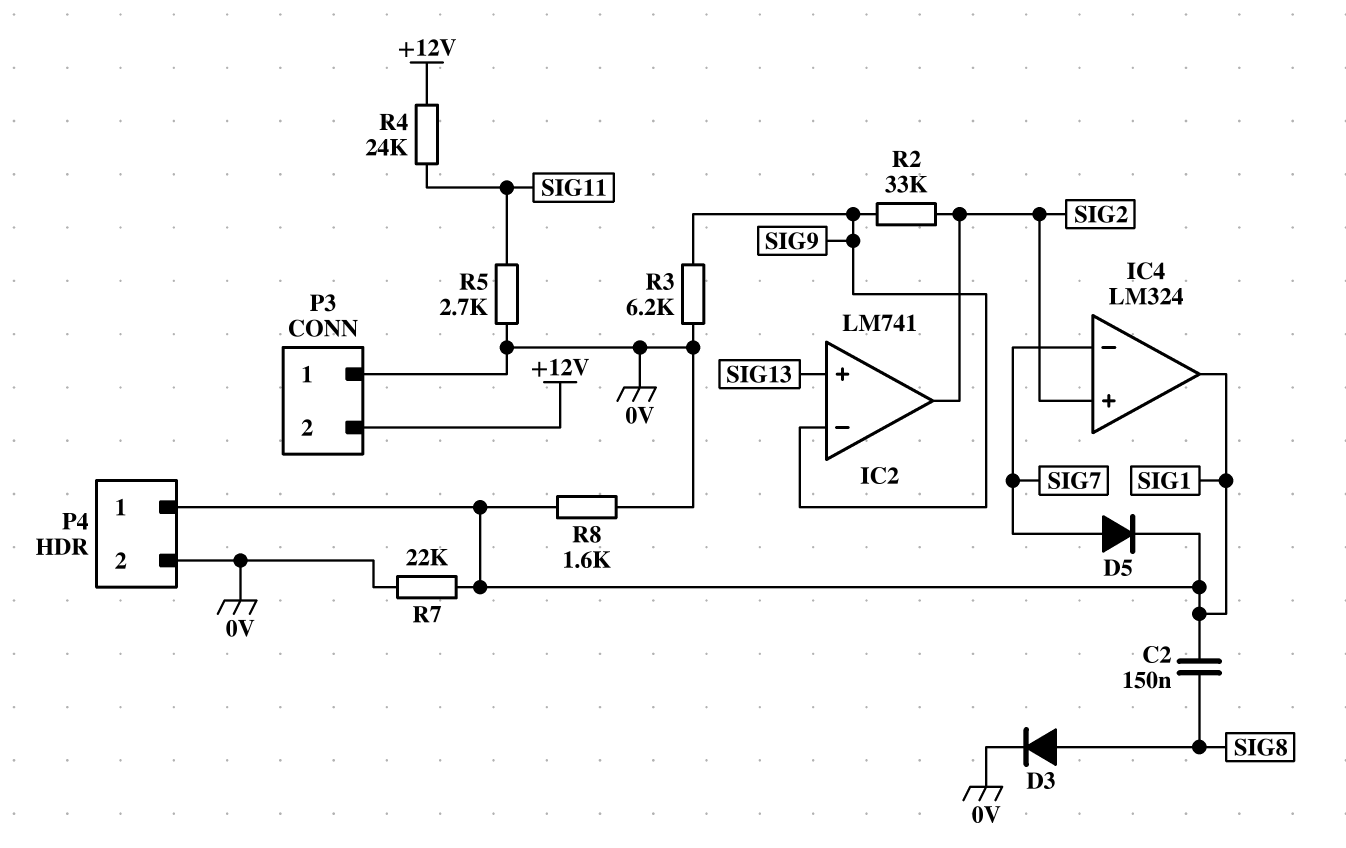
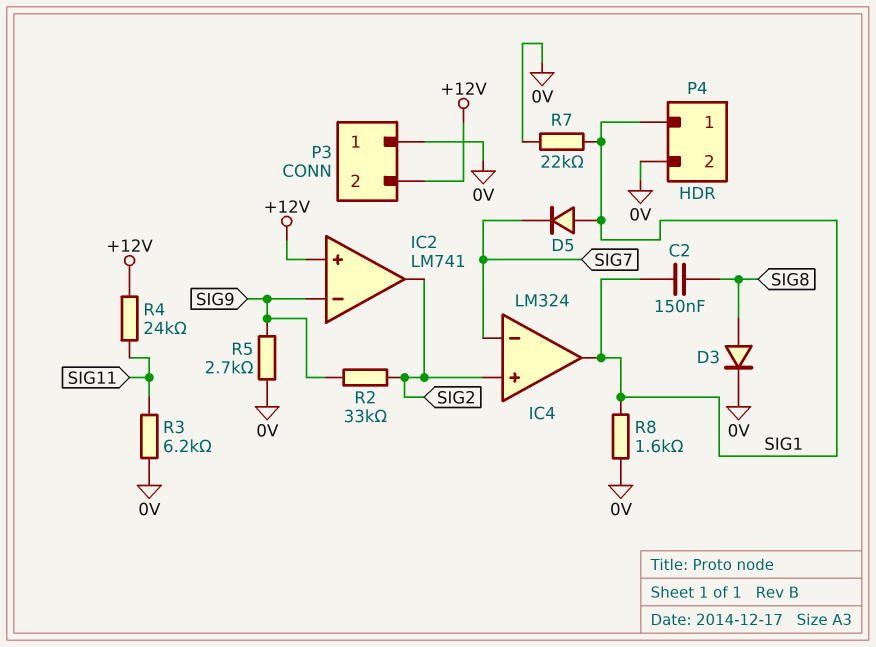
D5: diode (A SIG7, K SIG1) -> diode (A SIG1, K SIG7)
IC2 pin in+: SIG13 -> +12V
R3: 6.2k (0V, SIG9) -> 6.2k (0V, SIG11)
R5: 2.7k (0V, SIG11) -> 2.7k (0V, SIG9)

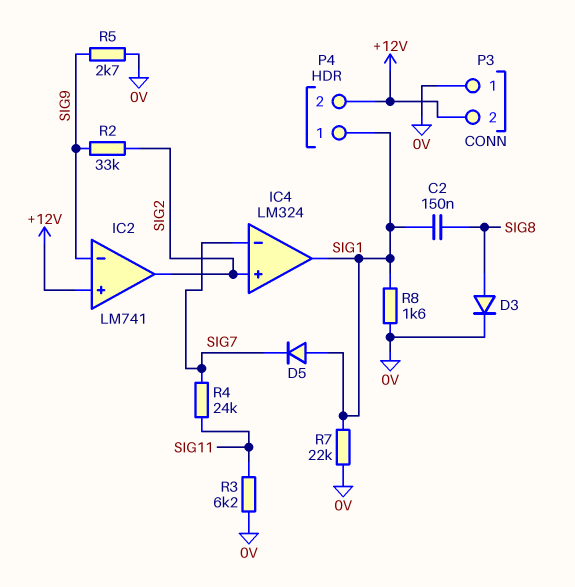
P4 pin 2: 0V -> +12V
R4: 24k (+12V, SIG11) -> 24k (SIG7, SIG11)

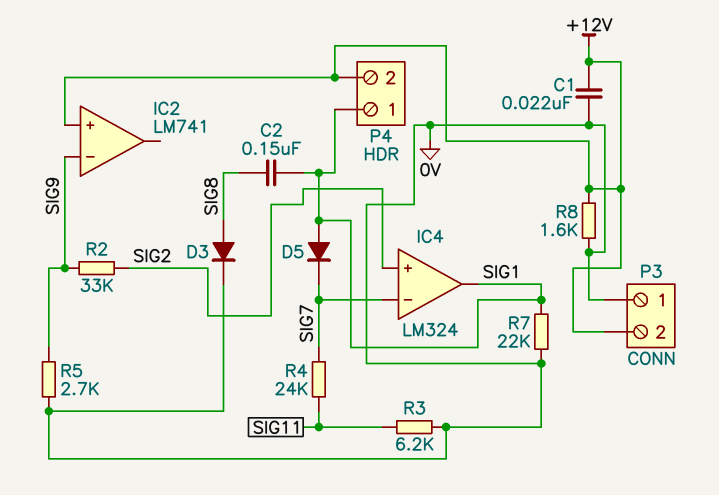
C1: none -> 22nF (+12V, 0V)
IC2 pin out: SIG2 -> none
R8: 1.6k (0V, SIG1) -> 1.6k (+12V, 0V)

